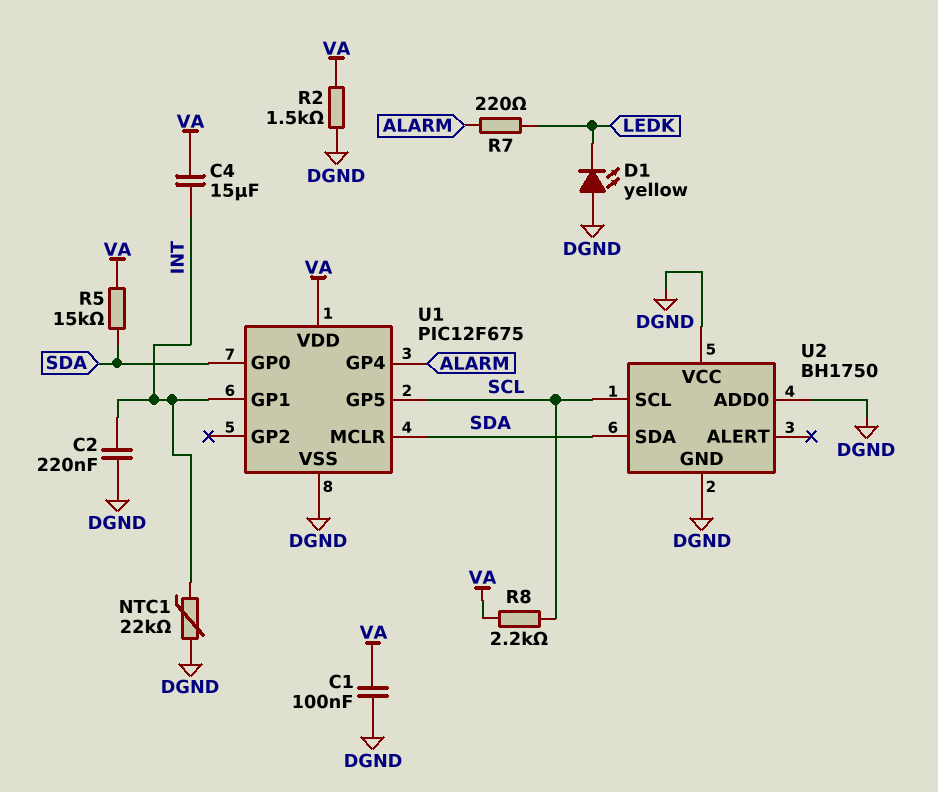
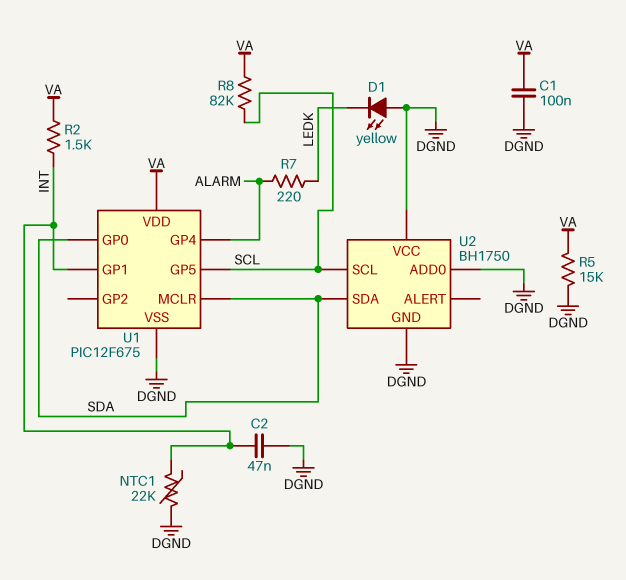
C2: 220nF (DGND, INT) -> 47nF (DGND, INT)
C4: 15uF (INT, VA) -> none
R2: 1.5k (DGND, VA) -> 1.5k (INT, VA)
R5: 15k (SDA, VA) -> 15k (DGND, VA)
R8: 2.2k (SCL, VA) -> 82k (SCL, VA)

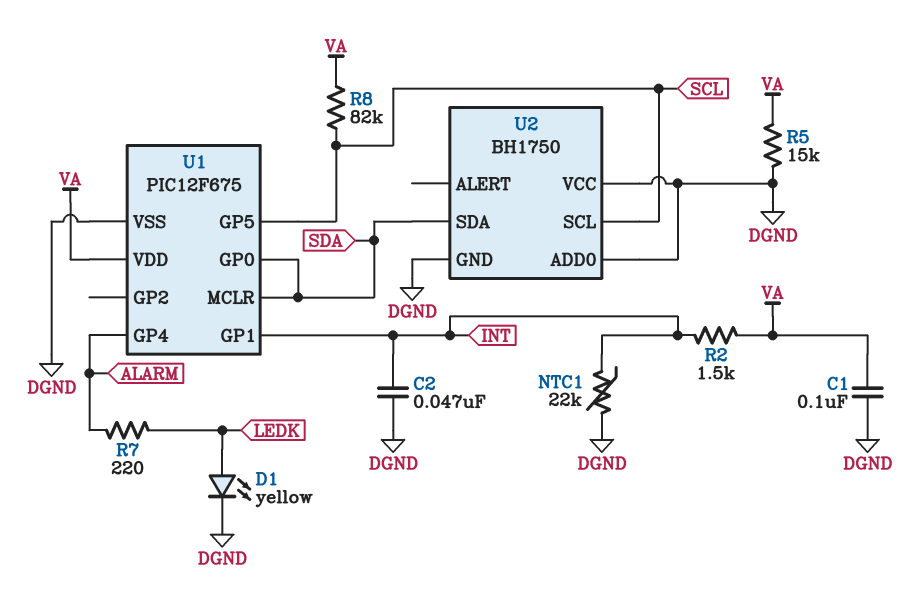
D1: LED yellow (A DGND, K LEDK) -> LED yellow (A LEDK, K DGND)

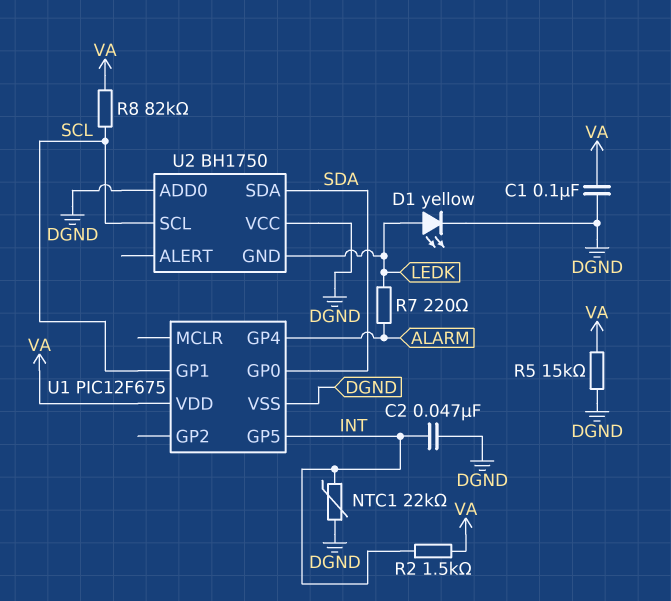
U1 pin GP1: INT -> SCL
U1 pin GP5: SCL -> INT
U1 pin MCLR: SDA -> none
U2 pin GND: DGND -> LEDK

